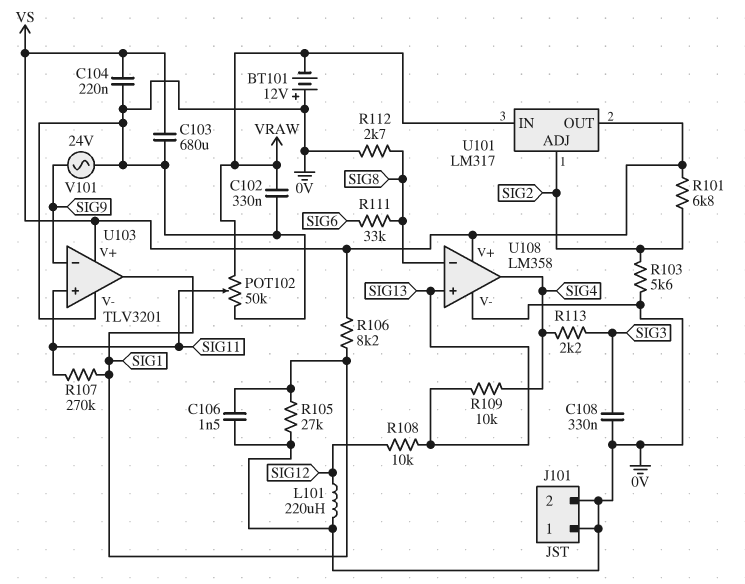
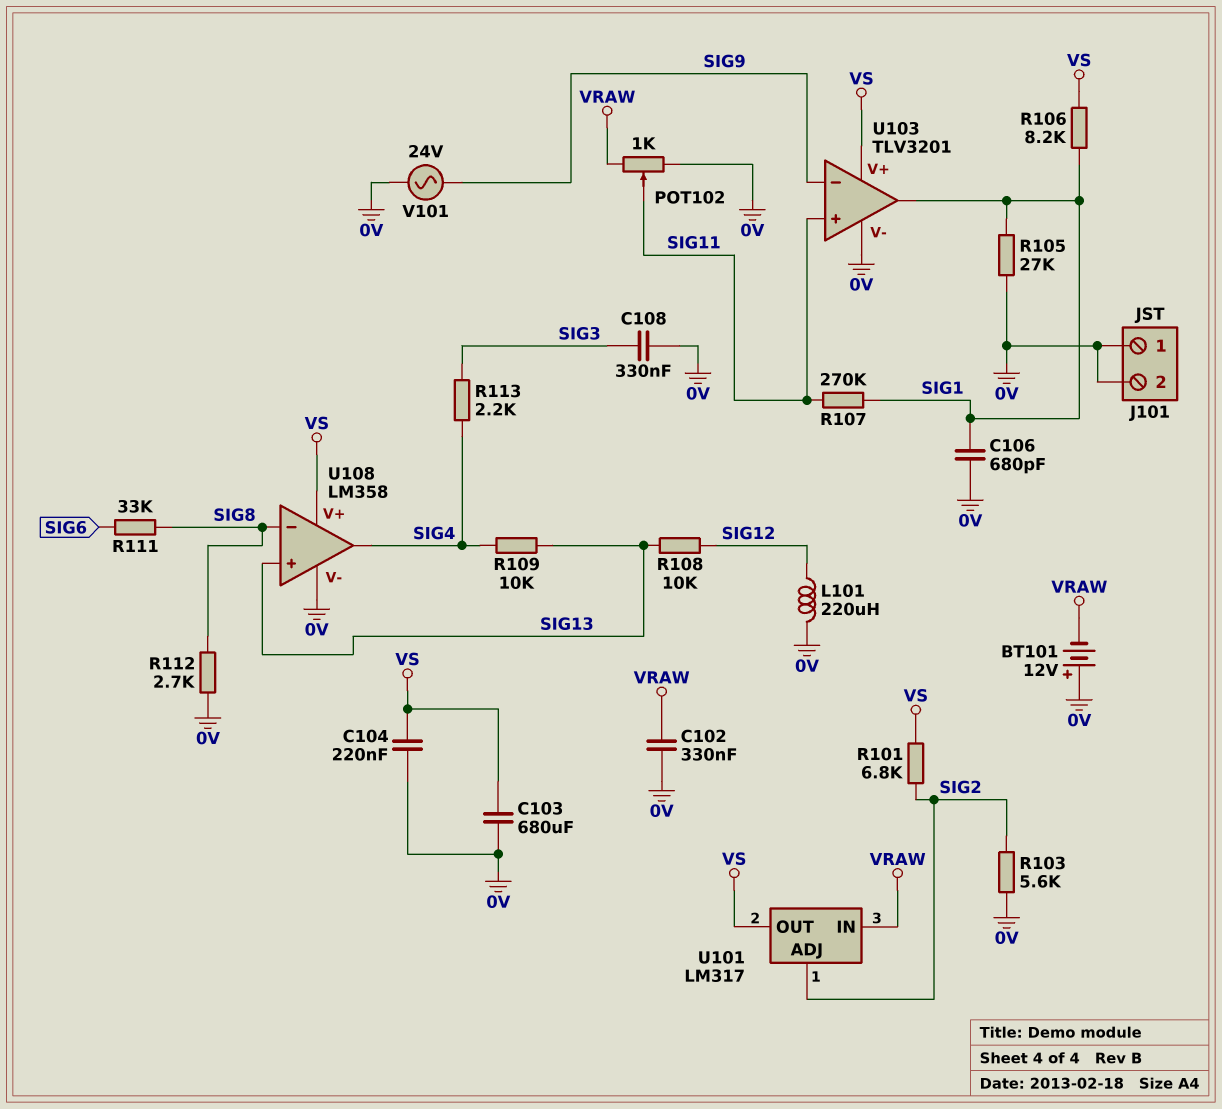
C106: 1.5nF (0V, SIG1) -> 680pF (0V, SIG1)
POT102: 50k (0V, VRAW, wiper SIG11) -> 1k (0V, VRAW, wiper SIG11)

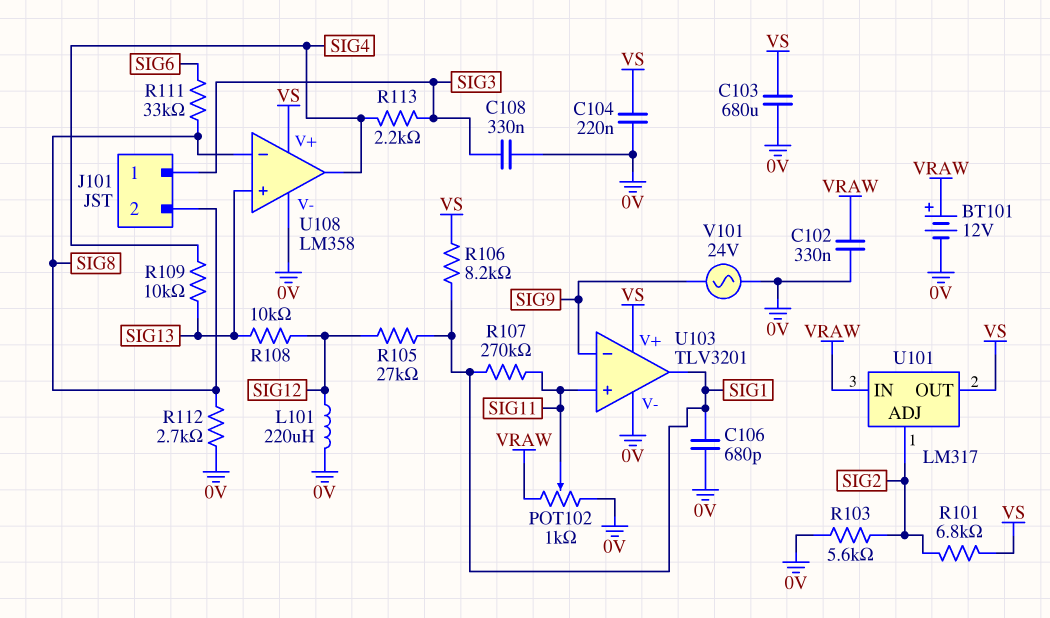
BT101: 12V (plus 0V, minus VRAW) -> 12V (plus VRAW, minus 0V)
J101 pin 1: 0V -> SIG3
J101 pin 2: 0V -> SIG8
R105: 27k (0V, SIG1) -> 27k (SIG1, SIG12)

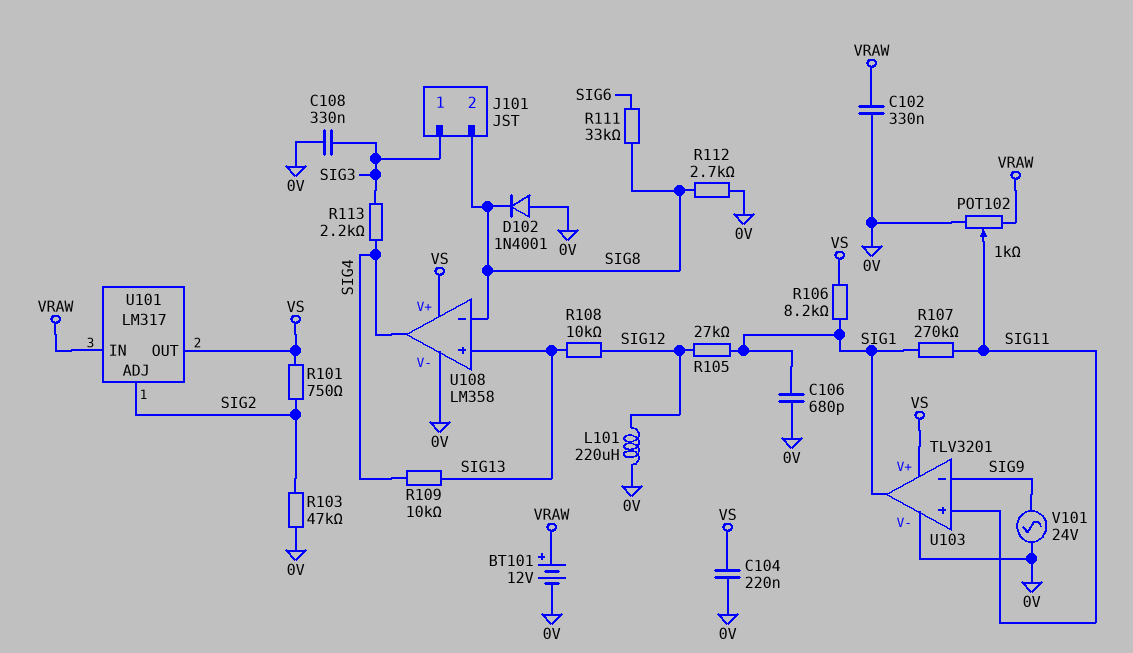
C103: 680uF (0V, VS) -> none
D102: none -> diode 1N4001 (A 0V, K SIG8)
R101: 6.8k (SIG2, VS) -> 750 (SIG2, VS)
R103: 5.6k (0V, SIG2) -> 47k (0V, SIG2)

